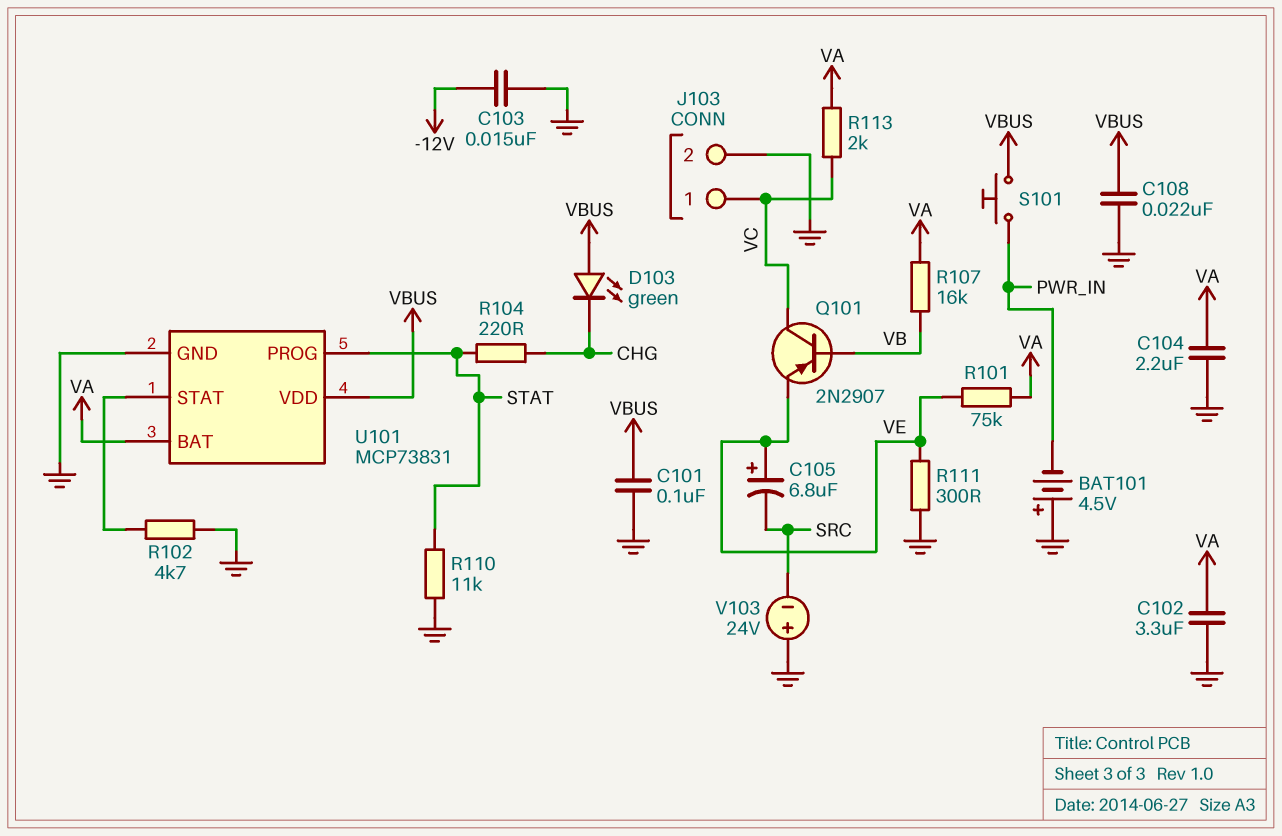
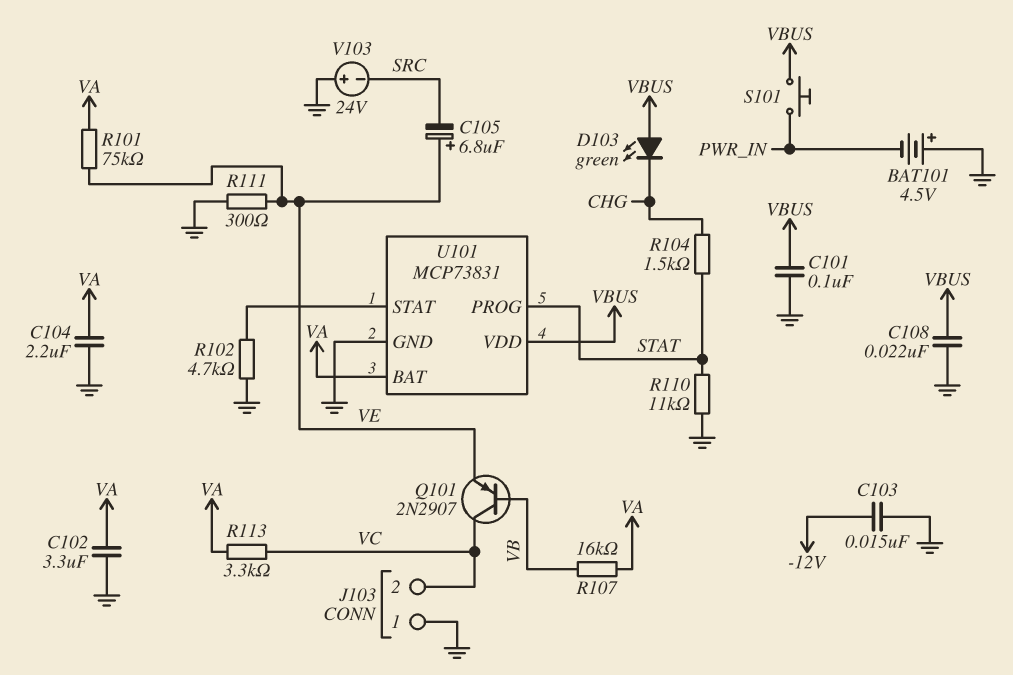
J103 pin 1: VC -> GND
J103 pin 2: GND -> VC
R104: 220 (CHG, STAT) -> 1.5k (CHG, STAT)
R113: 2k (VA, VC) -> 3.3k (VA, VC)

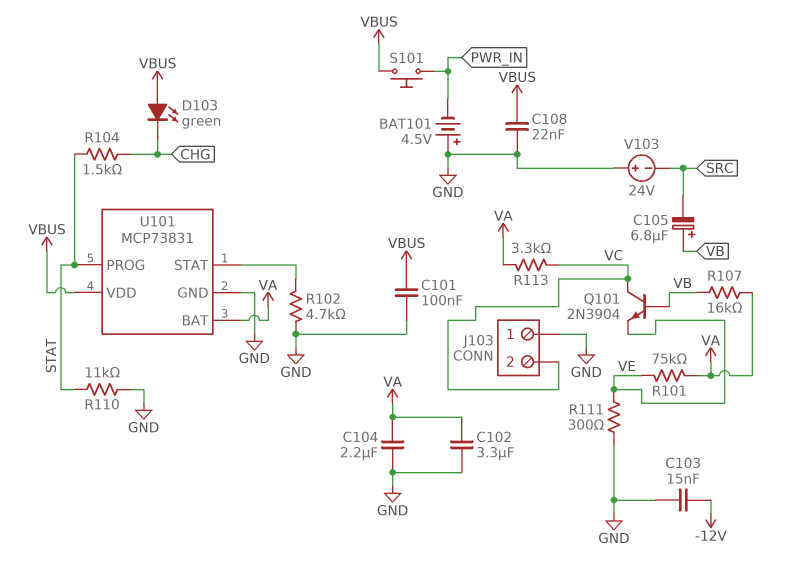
C105: 6.8uF (plus VE, minus SRC) -> 6.8uF (plus VB, minus SRC)
Q101: PNP 2N2907 (B VB, C VC, E VE) -> NPN 2N3904 (B VB, C VC, E VE)

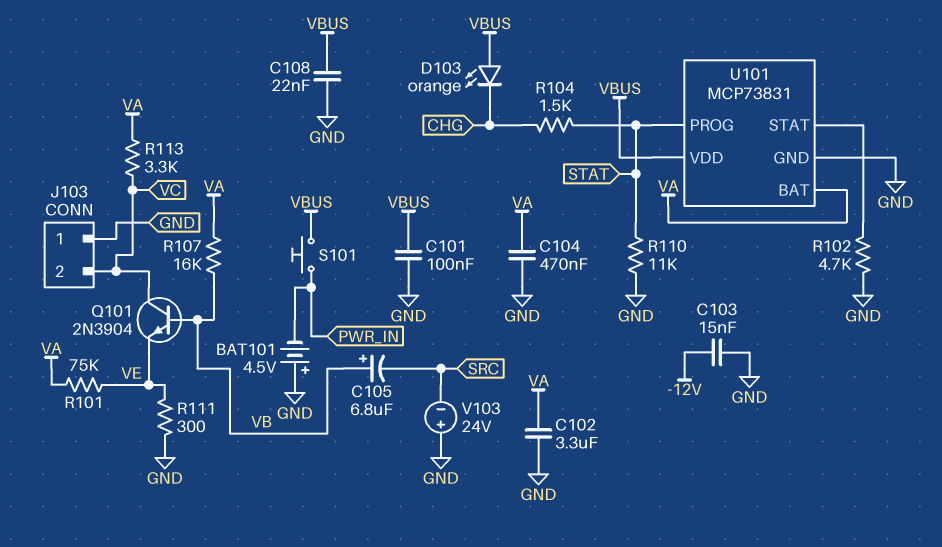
C104: 2.2uF (GND, VA) -> 470nF (GND, VA)
D103: LED green (A VBUS, K CHG) -> LED orange (A VBUS, K CHG)

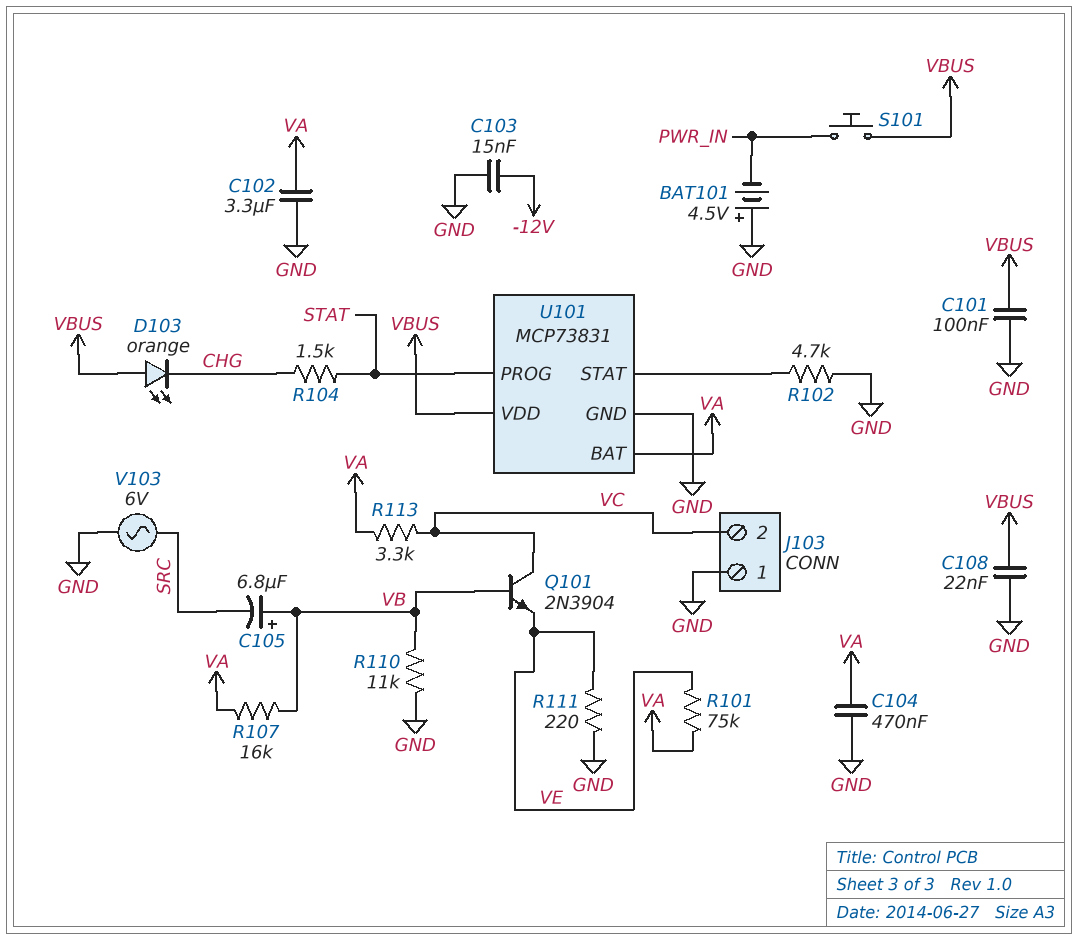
R110: 11k (GND, STAT) -> 11k (GND, VB)
R111: 300 (GND, VE) -> 220 (GND, VE)
V103: 24V (plus GND, minus SRC) -> AC 6V (GND, SRC)

